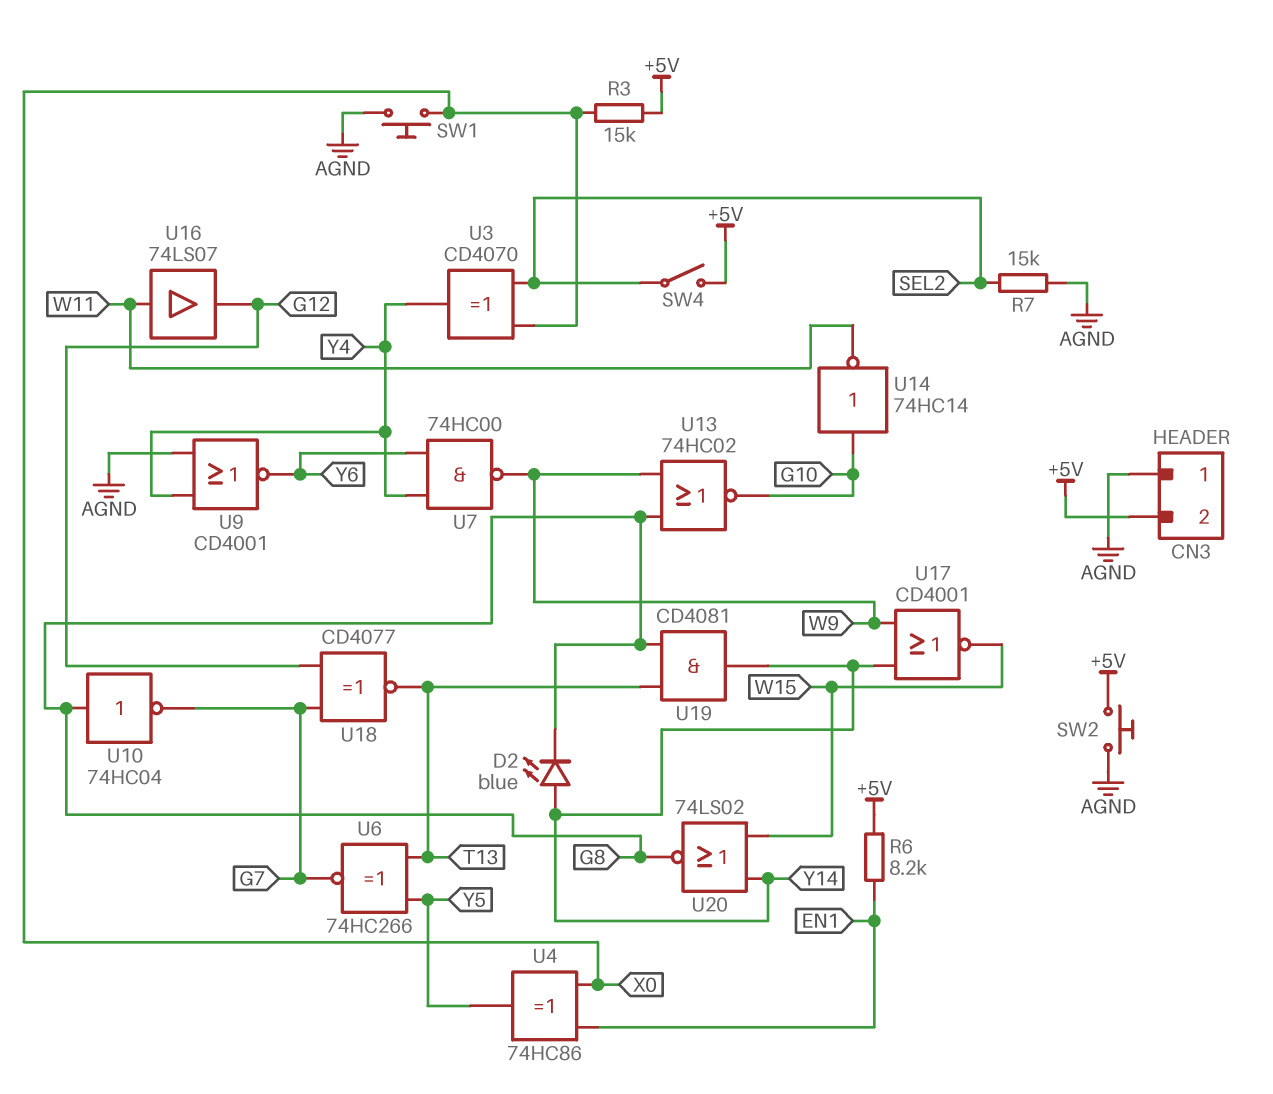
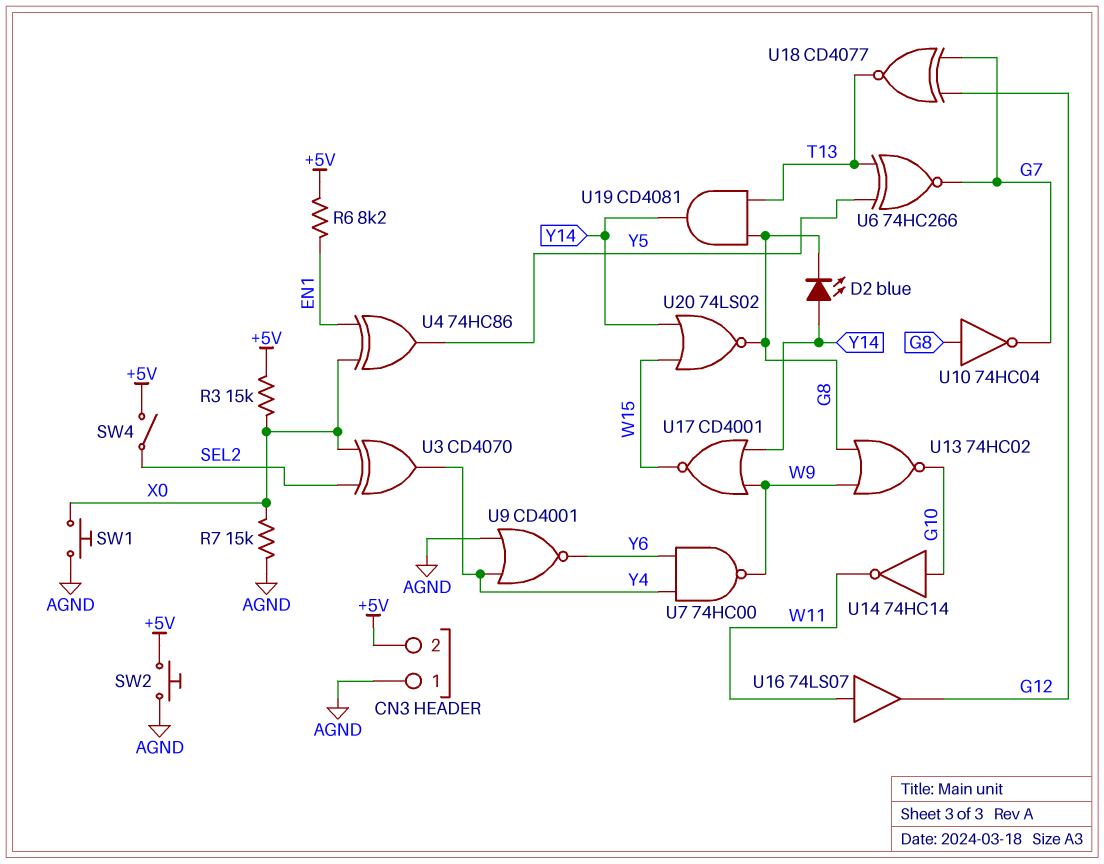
R7: 15k (AGND, SEL2) -> 15k (AGND, X0)

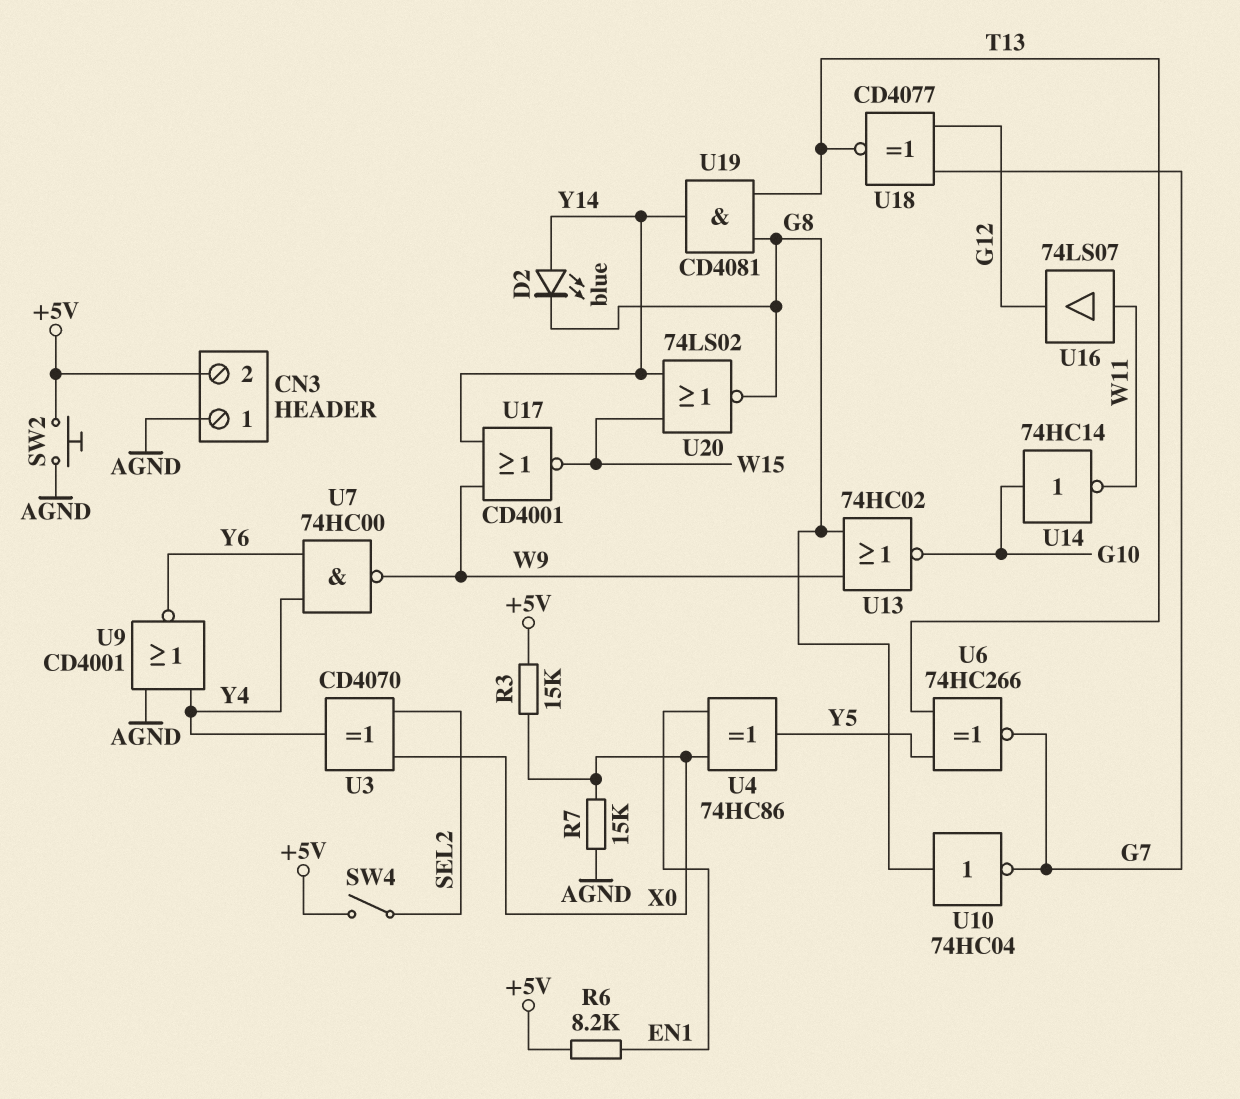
SW1: button (AGND, X0) -> none

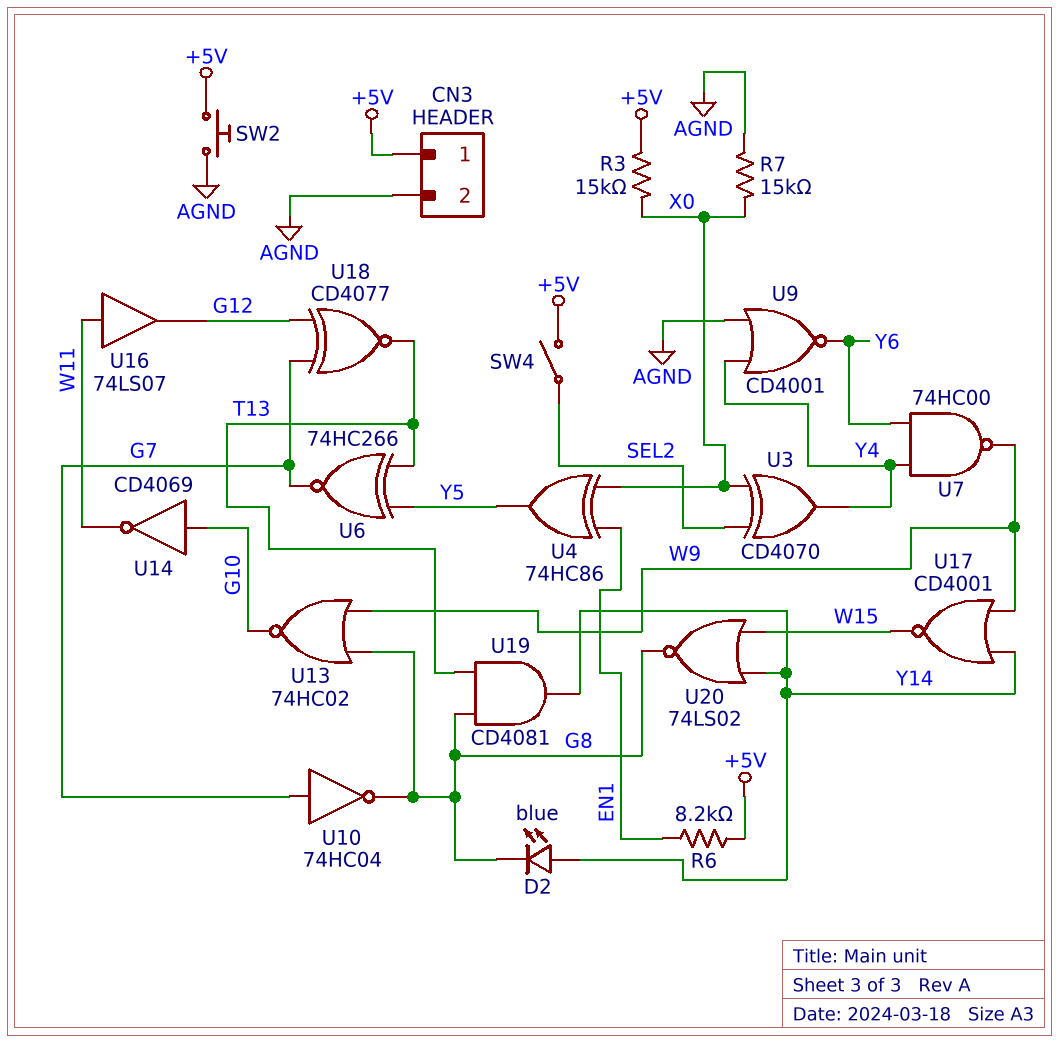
CN3 pin 1: AGND -> +5V
CN3 pin 2: +5V -> AGND
U10: NOT 74HC04 (in G8, out G7) -> NOT 74HC04 (in G7, out G8)
U14: NOT 74HC14 (in G10, out W11) -> NOT CD4069 (in G10, out W11)

